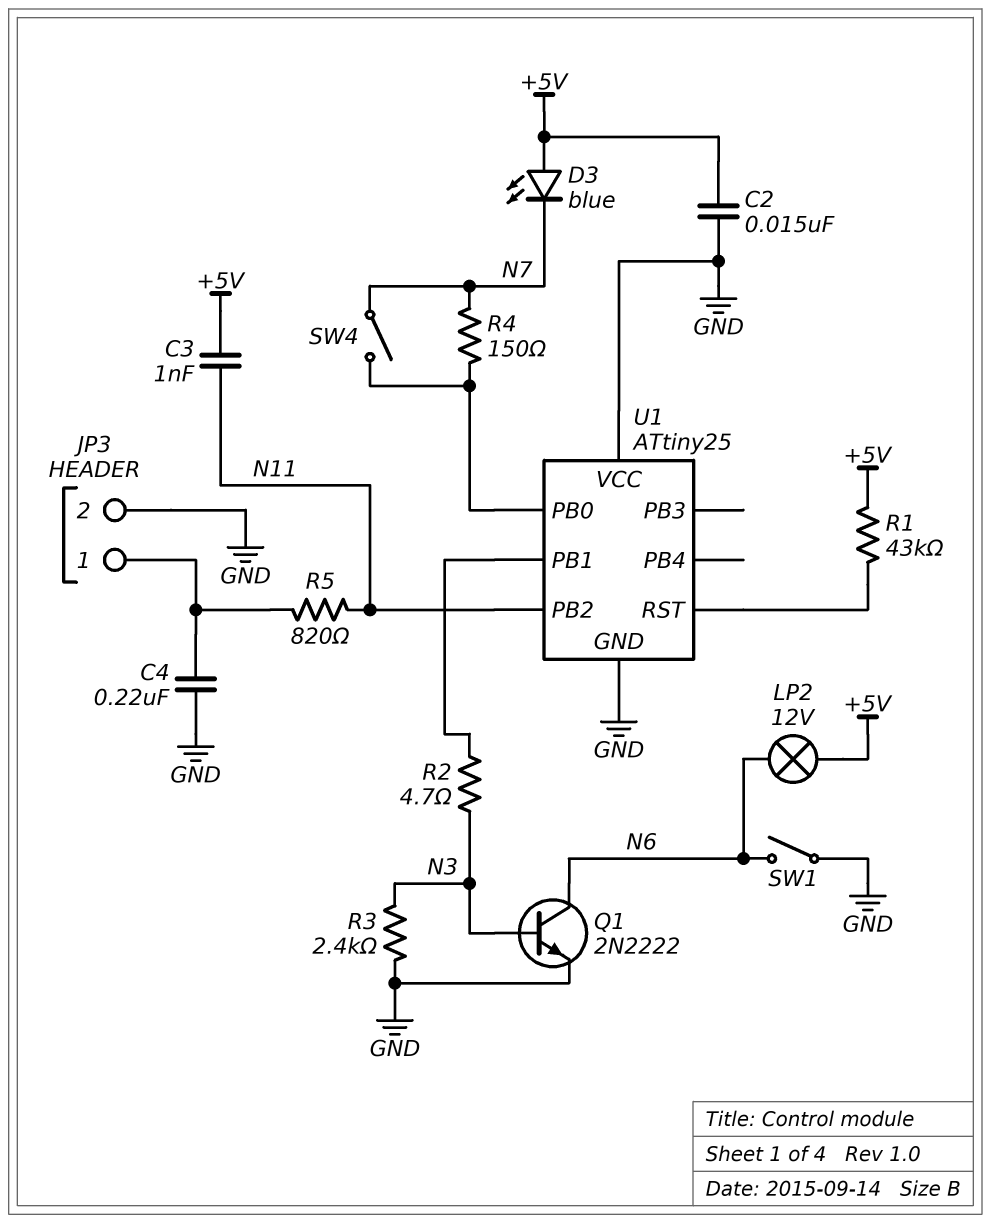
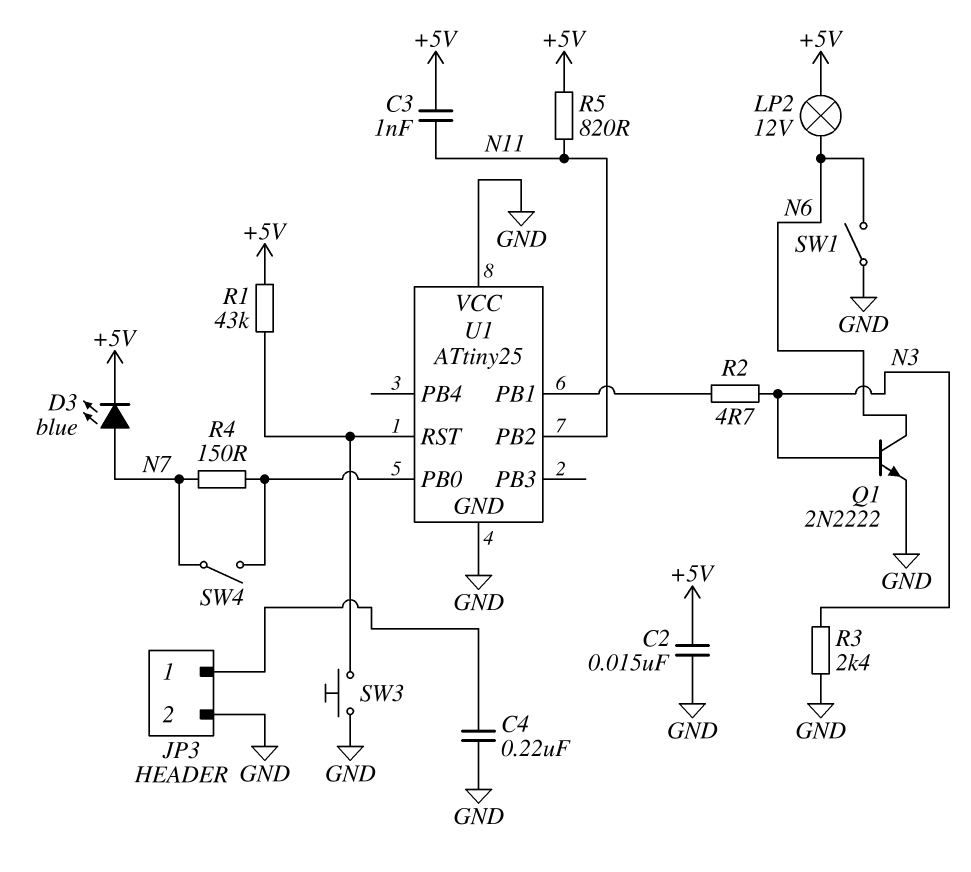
D3: LED blue (A +5V, K N7) -> LED blue (A N7, K +5V)
R5: 820 (JP3/1, N11) -> 820 (+5V, N11)
SW3: none -> button (GND, U1/RST)

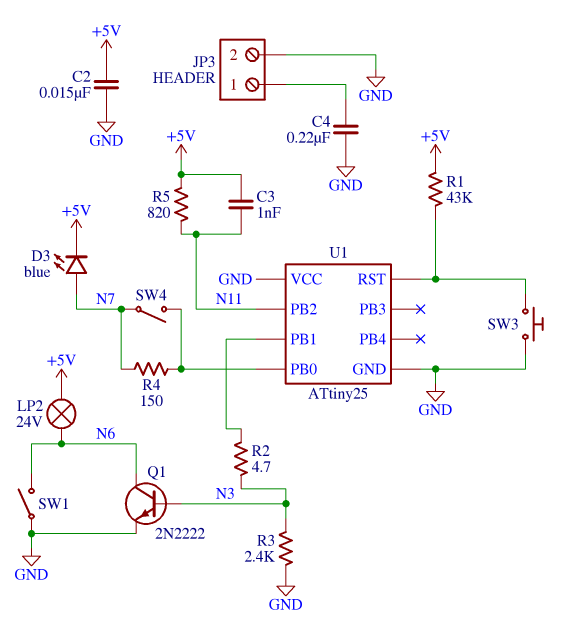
LP2: lamp 12V (+5V, N6) -> lamp 24V (+5V, N6)

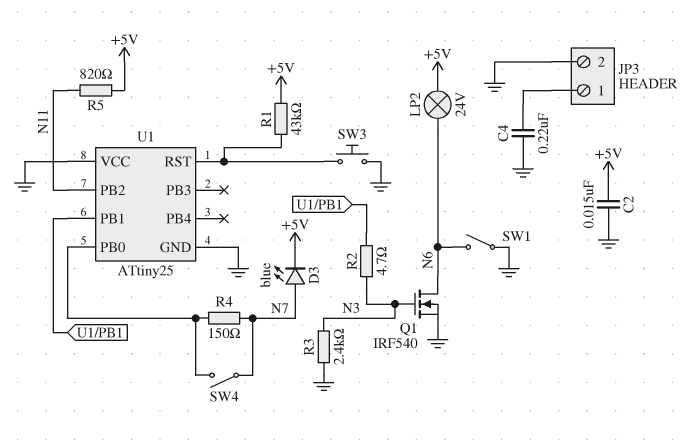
C3: 1nF (+5V, N11) -> none
Q1: NPN 2N2222 (B N3, C N6, E GND) -> NMOS IRF540 (G N3, D N6, S GND)

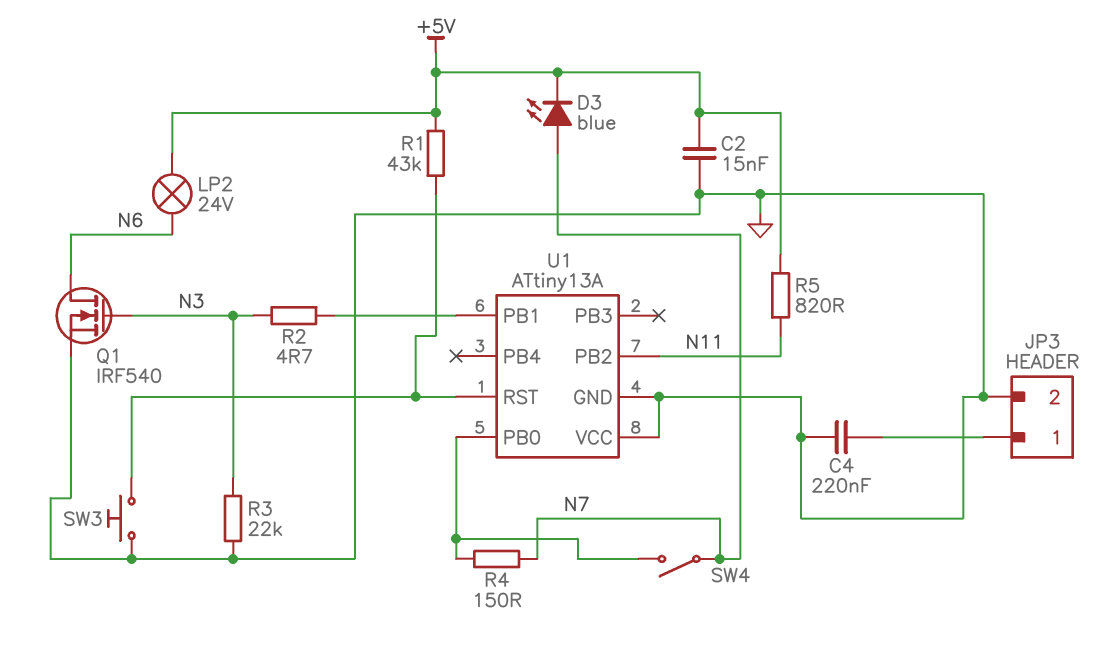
R3: 2.4k (GND, N3) -> 22k (GND, N3)
SW1: switch (GND, N6) -> none
U1: ATtiny25 -> ATtiny13A

